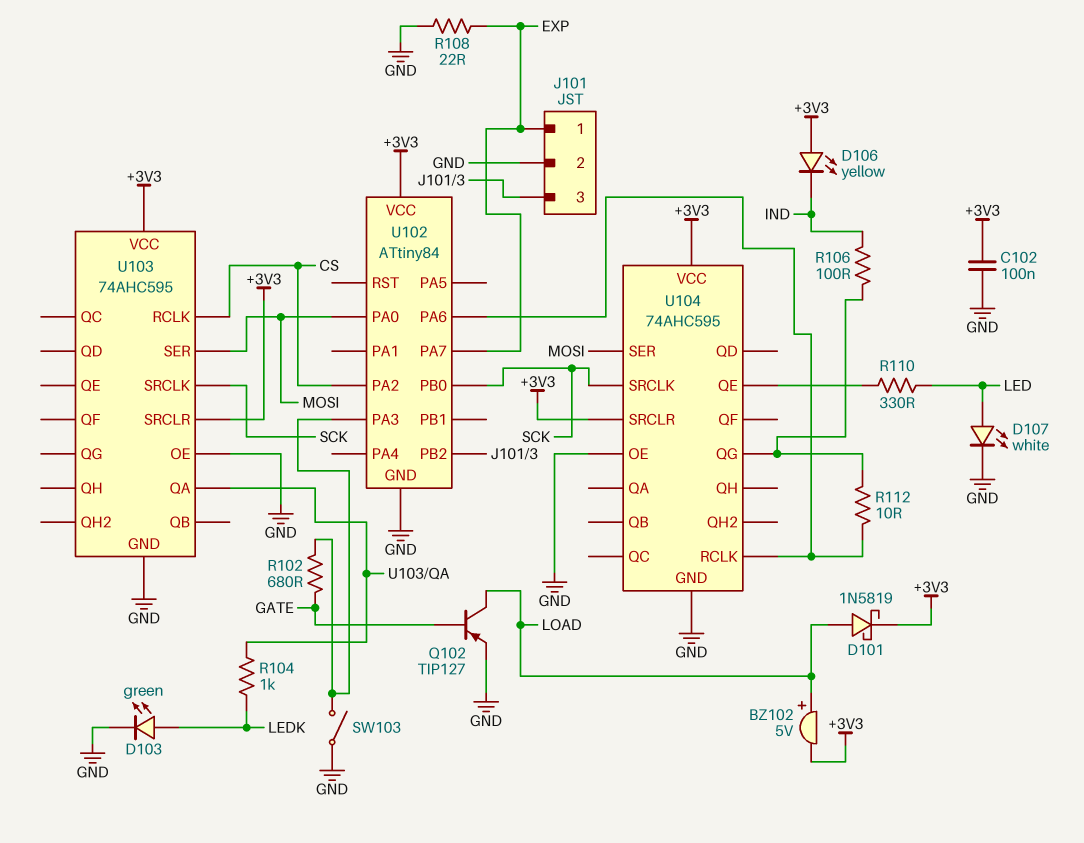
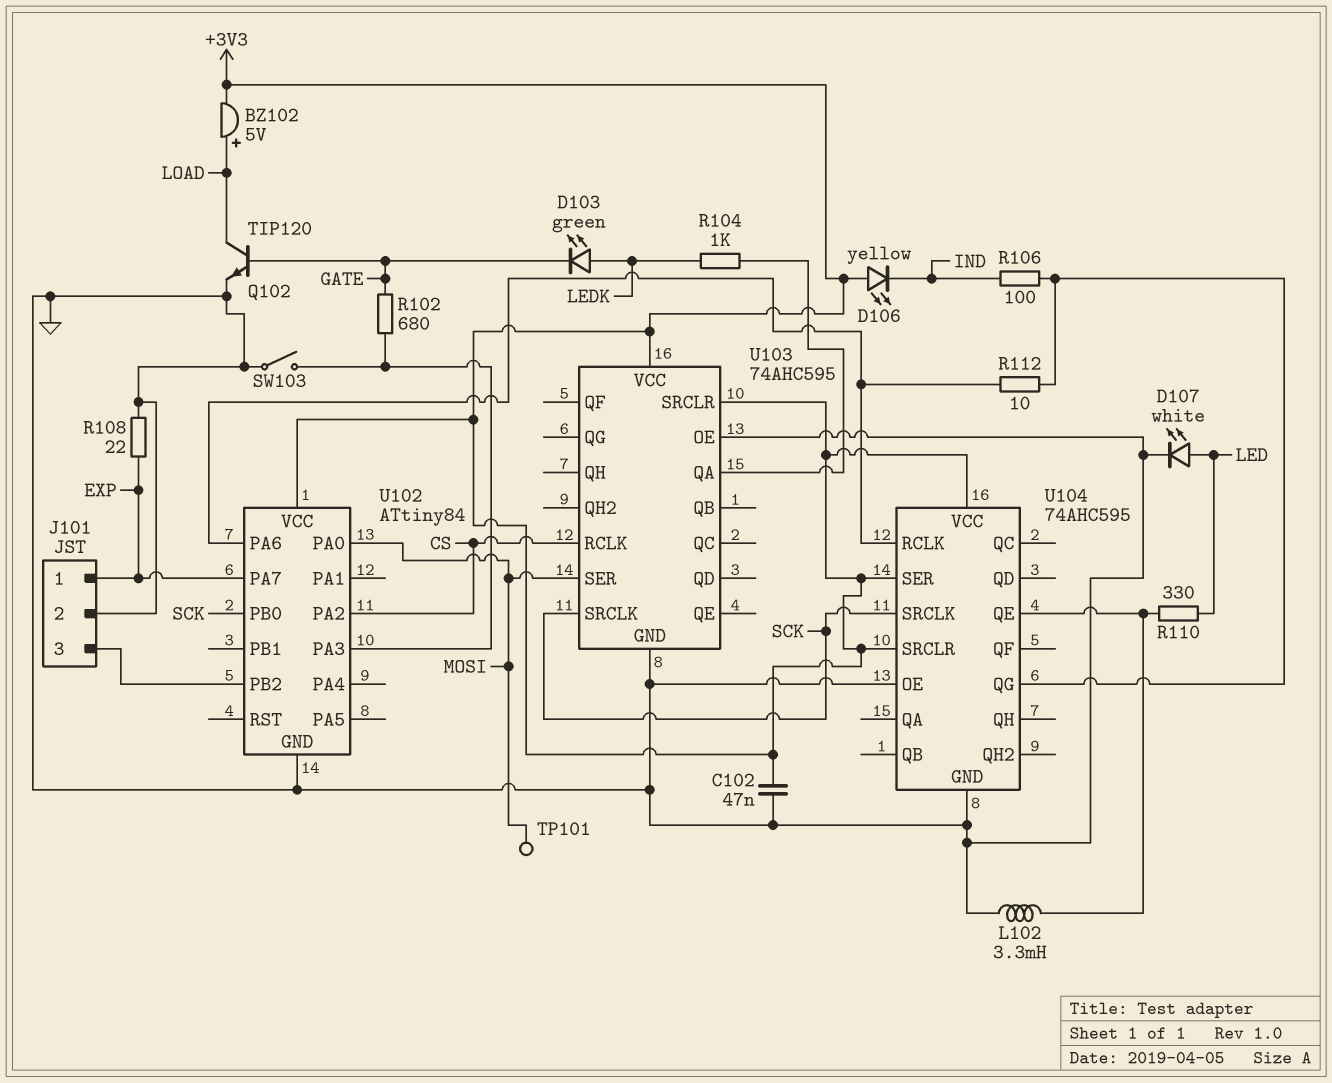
C102: 100nF (+3V3, GND) -> 47nF (+3V3, GND)
D101: schottky 1N5819 (A LOAD, K +3V3) -> none
D103: LED green (A LEDK, K GND) -> LED green (A LEDK, K GATE)
L102: none -> 3.3mH (GND, U104/QE)
Q102: PNP TIP127 (B GATE, C LOAD, E GND) -> NPN TIP120 (B GATE, C LOAD, E GND)
TP101: none -> test point (MOSI)
U104 pin SER: MOSI -> +3V3

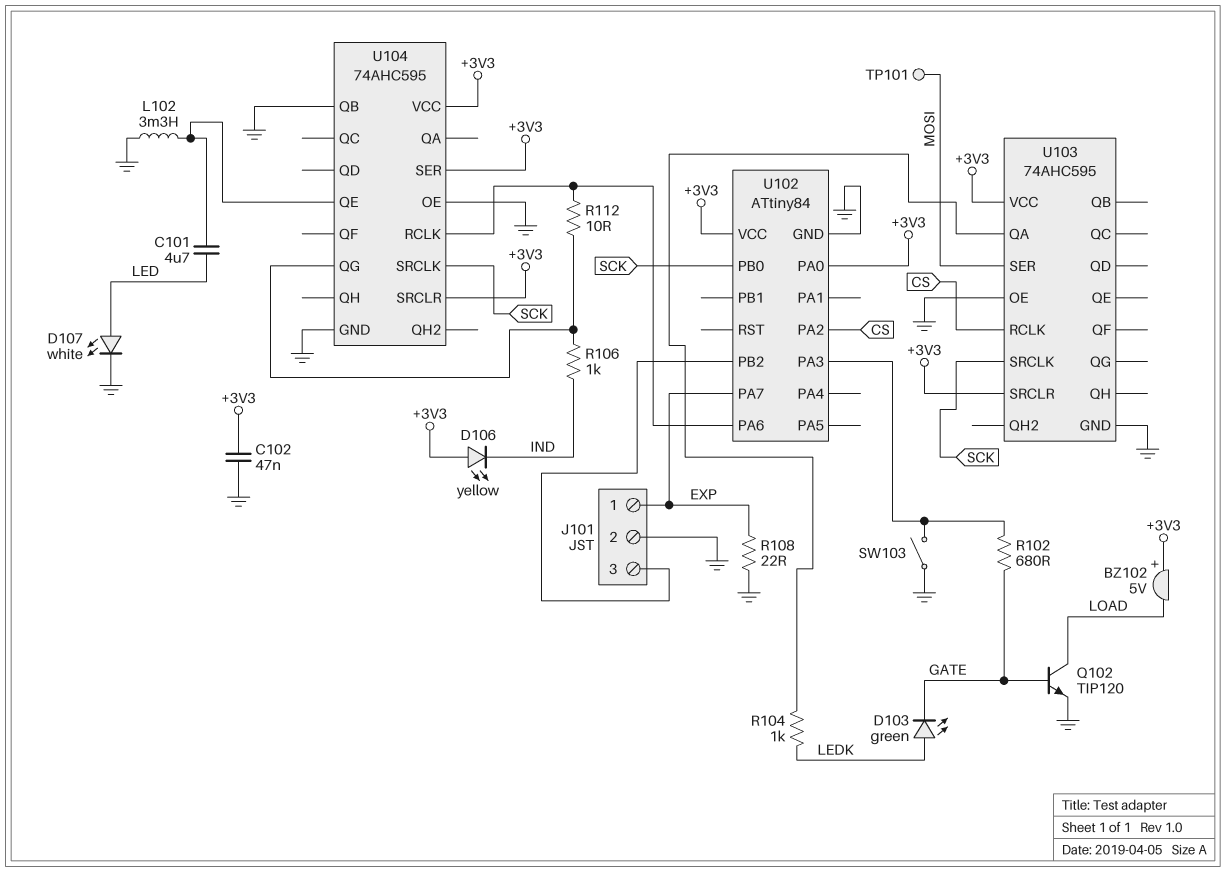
BZ102: buzzer 5V (plus LOAD, minus +3V3) -> buzzer 5V (plus +3V3, minus LOAD)
C101: none -> 4.7uF (LED, U104/QE)
R106: 100 (IND, U104/QG) -> 1k (IND, U104/QG)
R110: 330 (LED, U104/QE) -> none
U102 pin PA0: MOSI -> +3V3
U104 pin QB: none -> GND

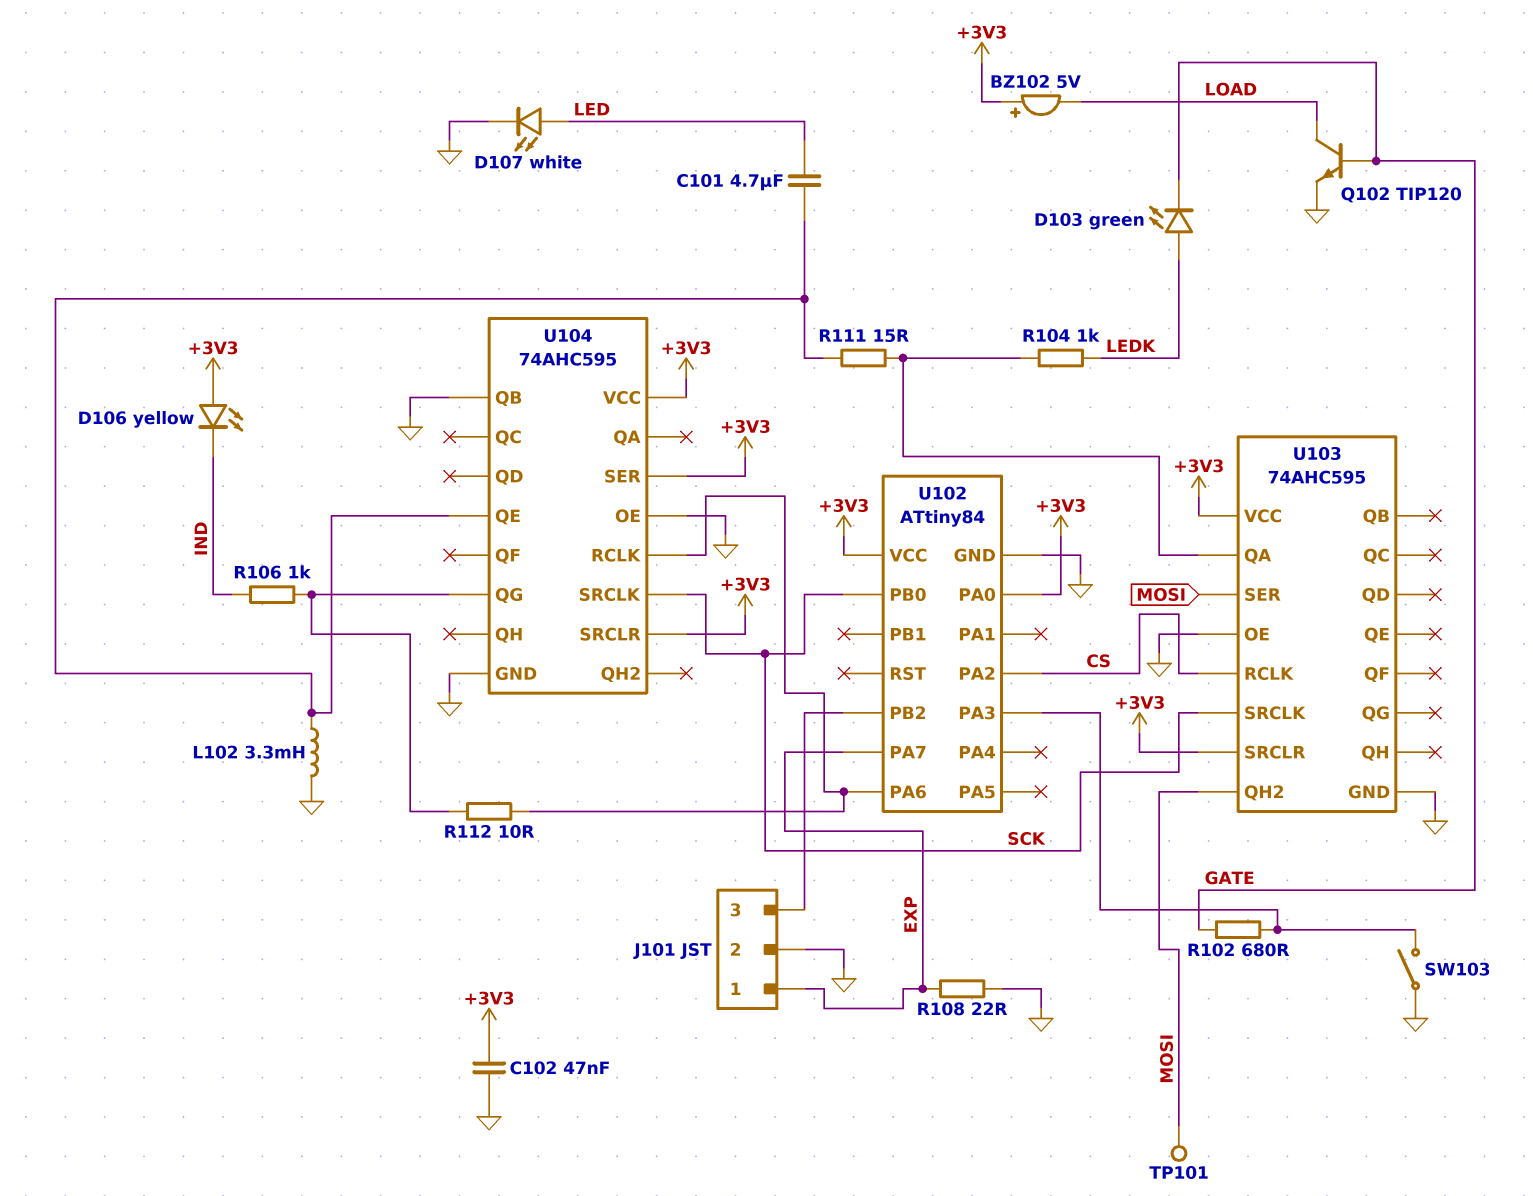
R111: none -> 15 (U103/QA, U104/QE)
U103 pin QH2: none -> MOSI

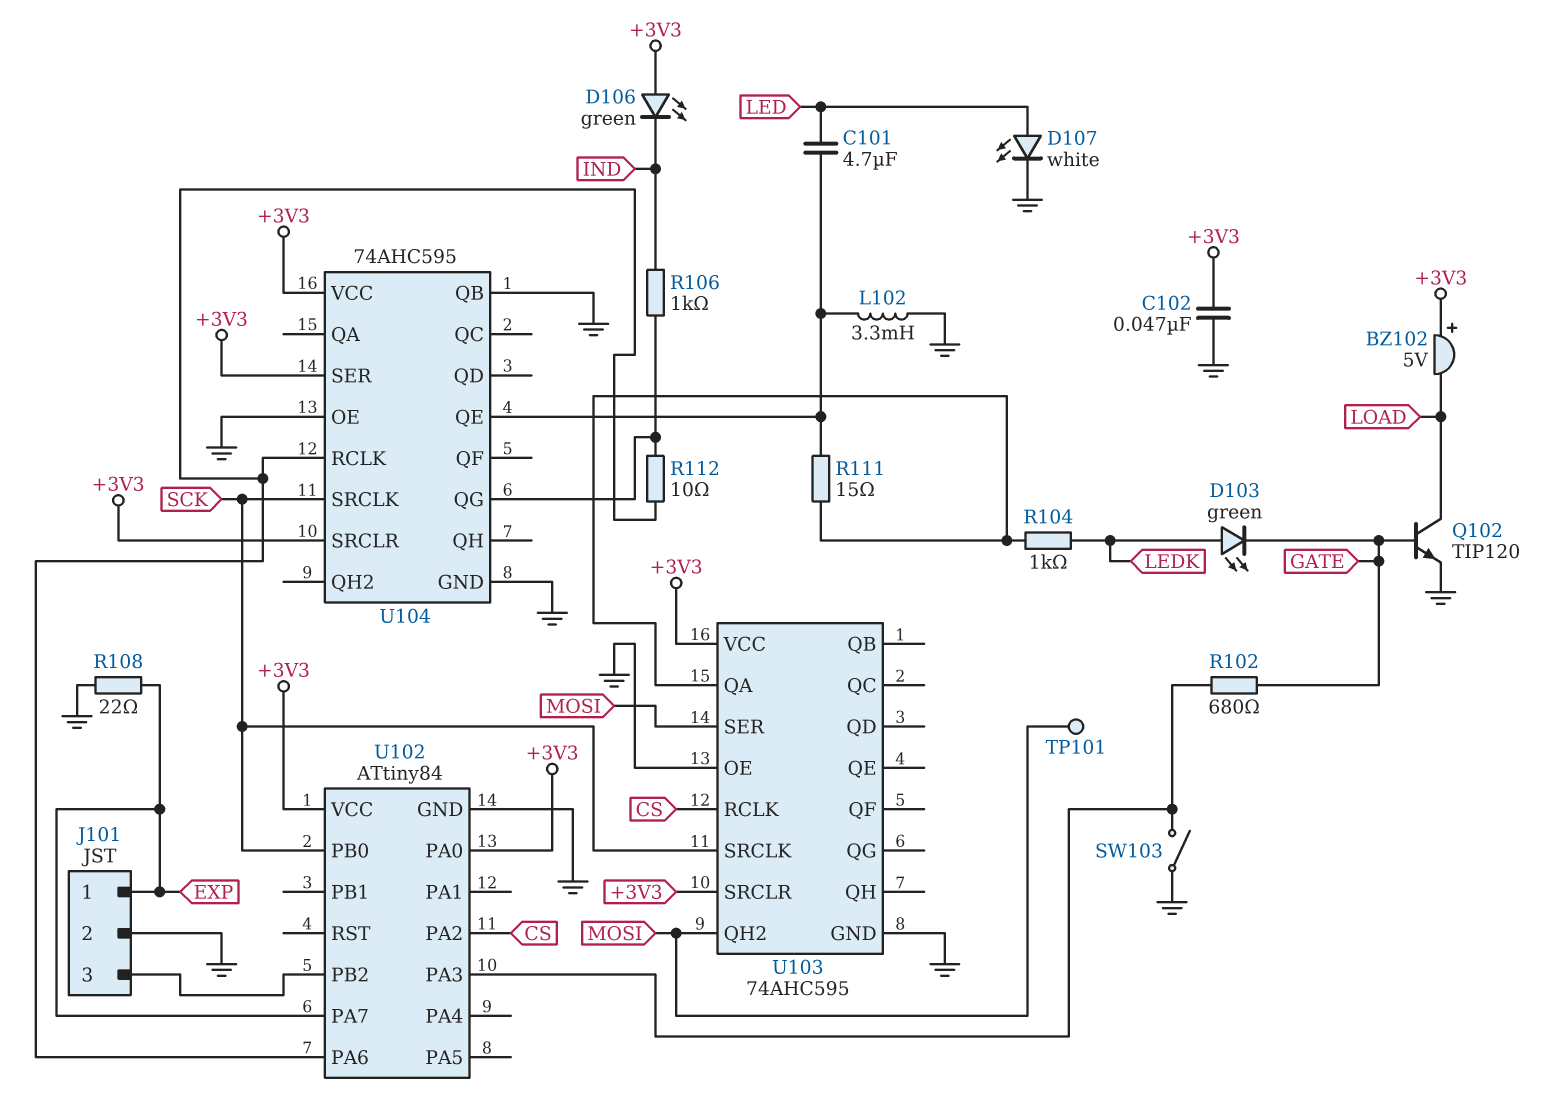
D106: LED yellow (A +3V3, K IND) -> LED green (A +3V3, K IND)

